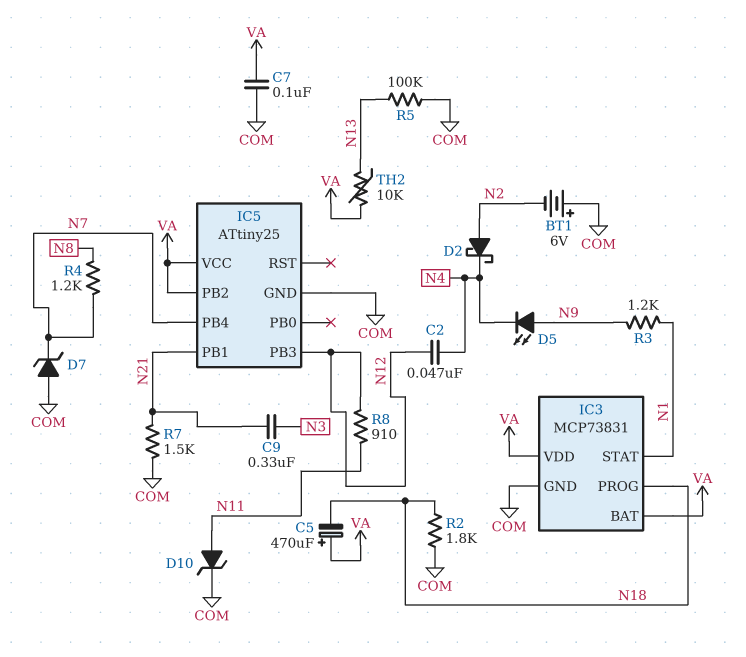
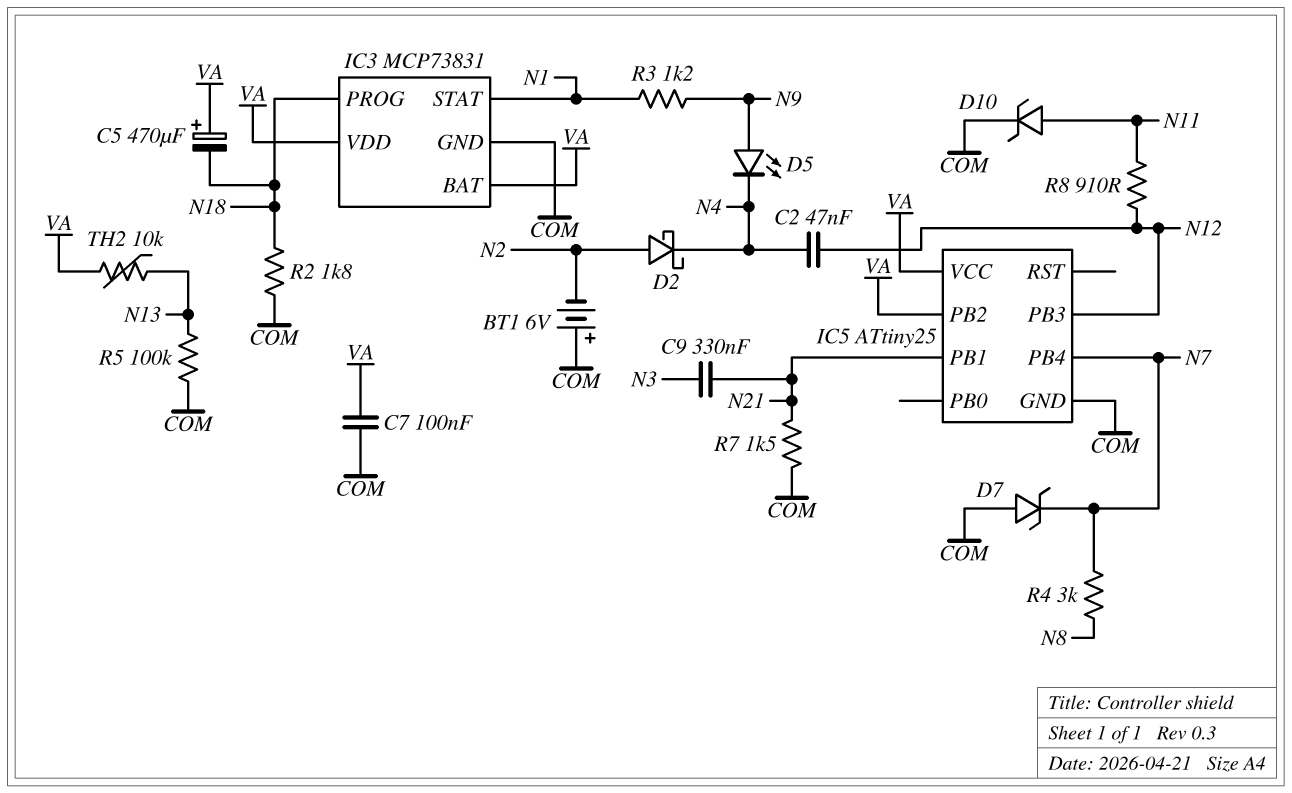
R4: 1.2k (N7, N8) -> 3k (N7, N8)

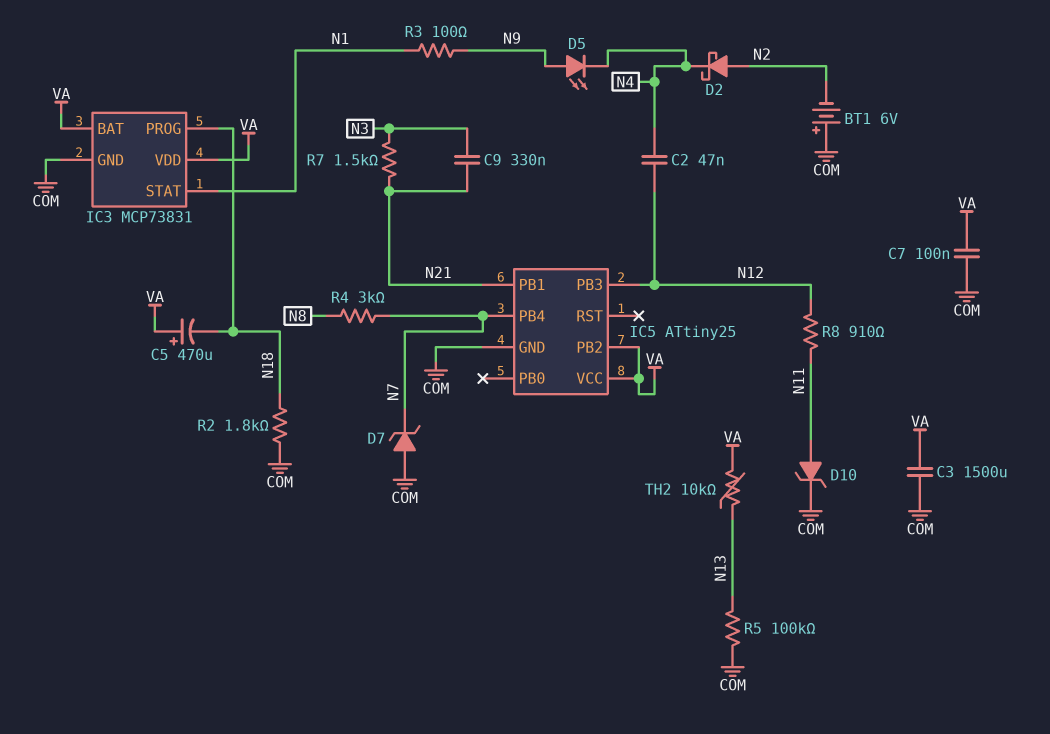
C3: none -> 1500uF (COM, VA)
R3: 1.2k (N1, N9) -> 100 (N1, N9)
R7: 1.5k (COM, N21) -> 1.5k (N3, N21)

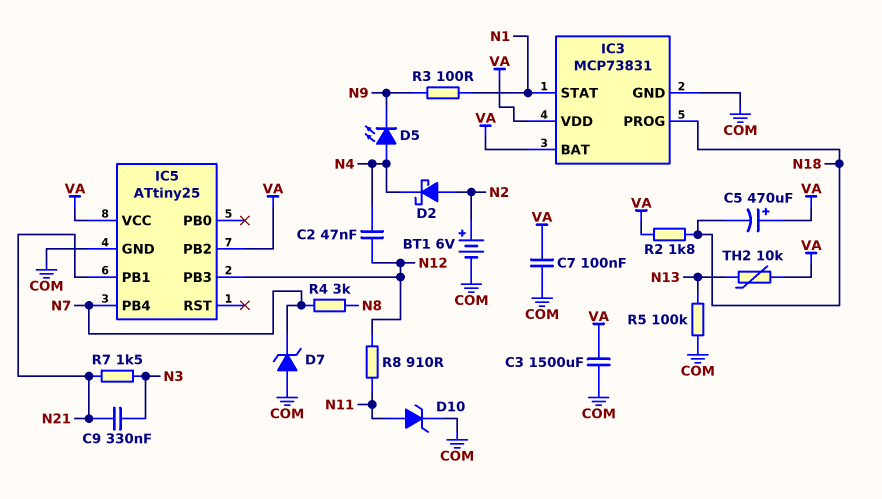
BT1: 6V (plus COM, minus N2) -> 6V (plus N2, minus COM)
D5: LED (A N9, K N4) -> LED (A N4, K N9)
R2: 1.8k (COM, N18) -> 1.8k (N18, VA)

